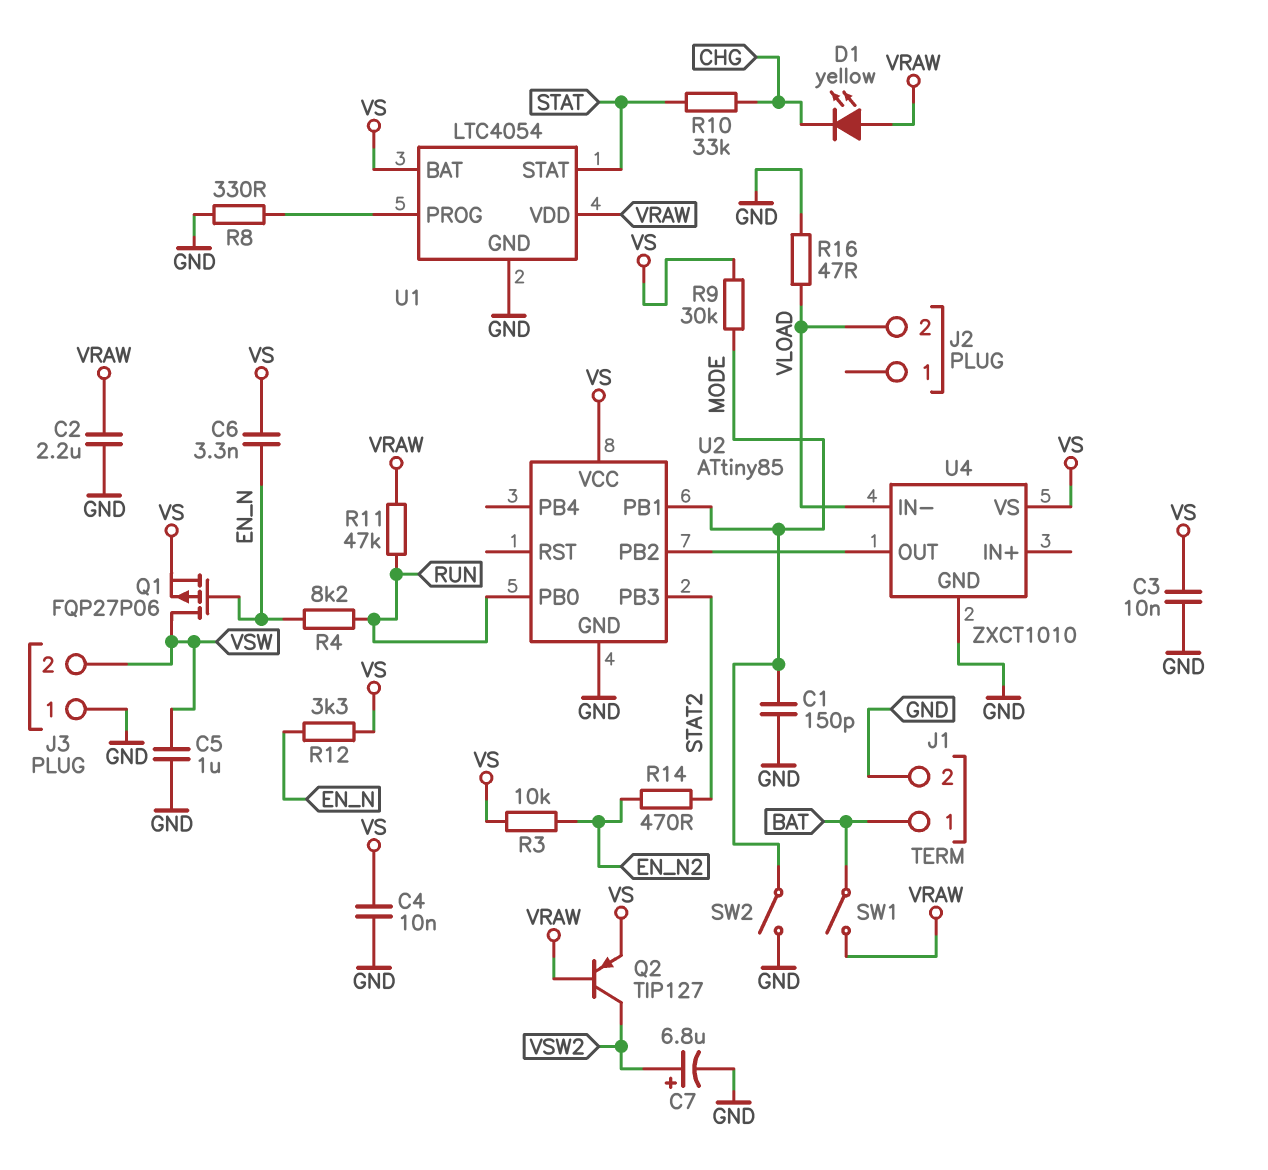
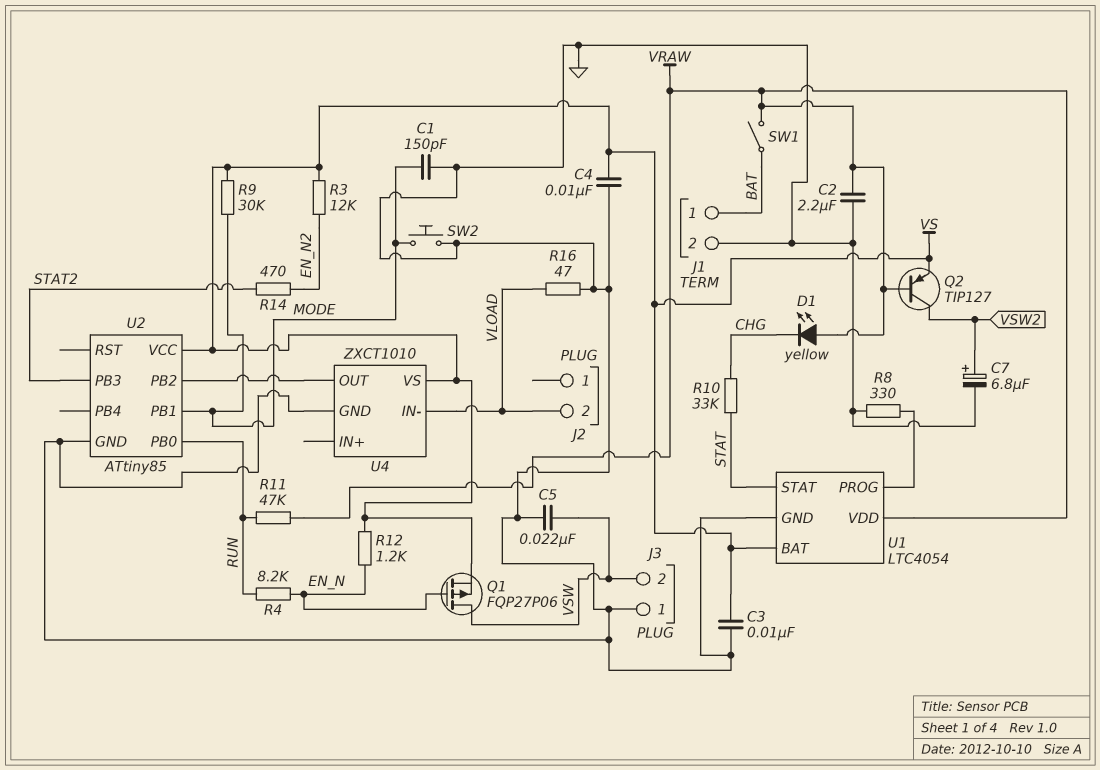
C5: 1uF (GND, VSW) -> 22nF (GND, VSW)
C6: 3.3nF (EN_N, VS) -> none
R3: 10k (EN_N2, VS) -> 12k (EN_N2, VS)
R12: 3.3k (EN_N, VS) -> 1.2k (EN_N, VS)
SW2: switch (GND, MODE) -> button (GND, MODE)

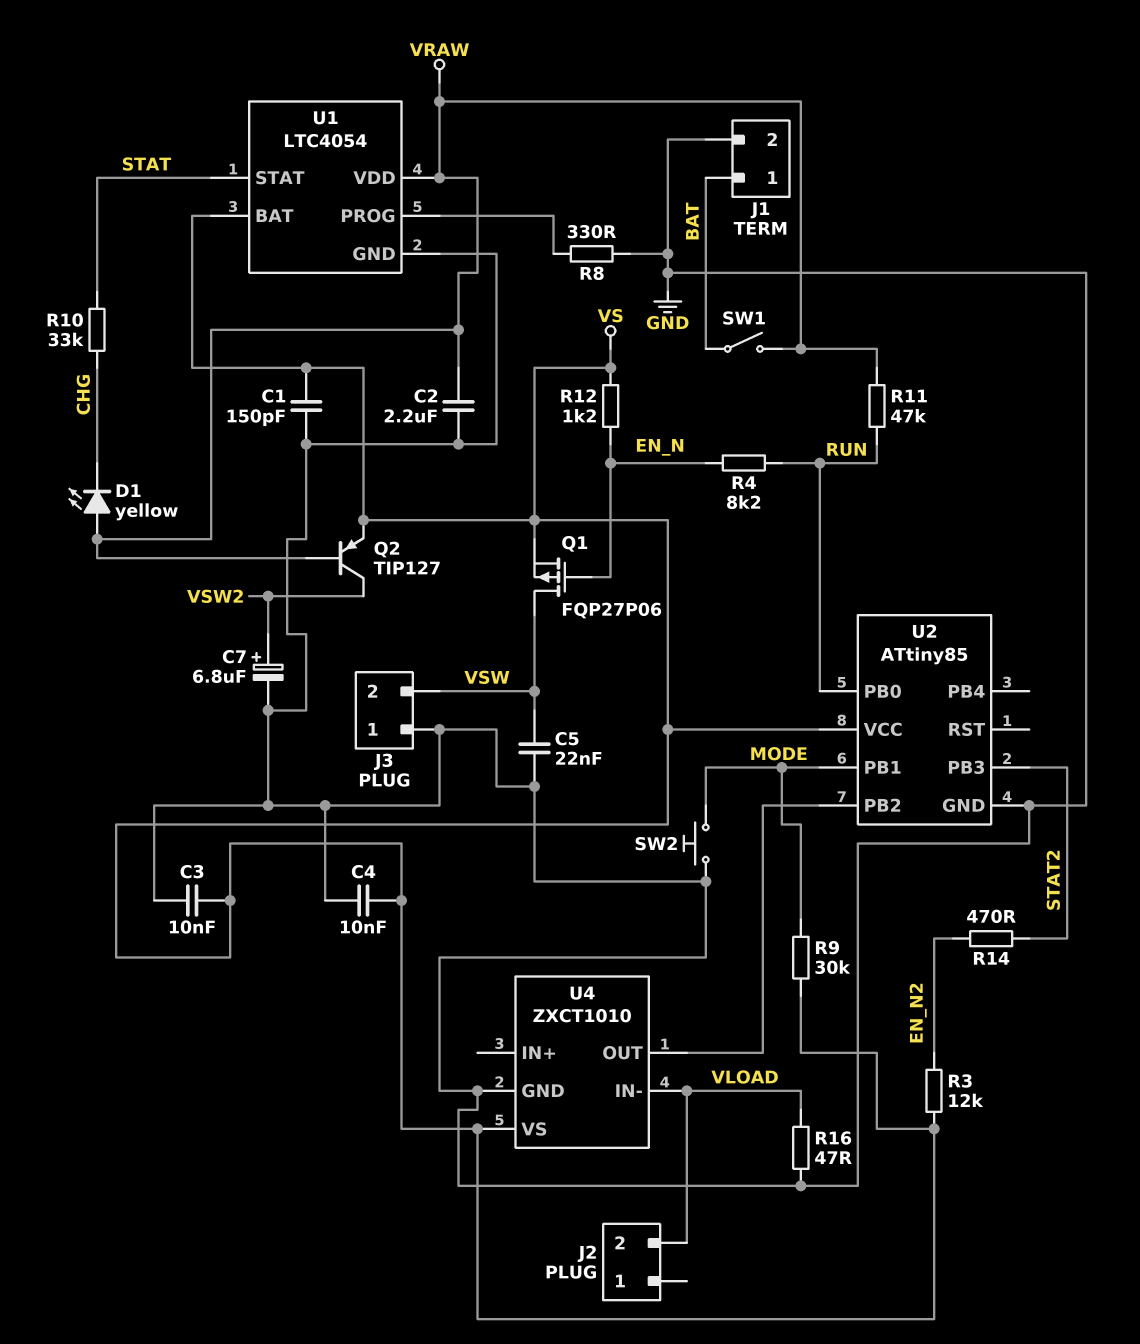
C1: 150pF (GND, MODE) -> 150pF (GND, VS)

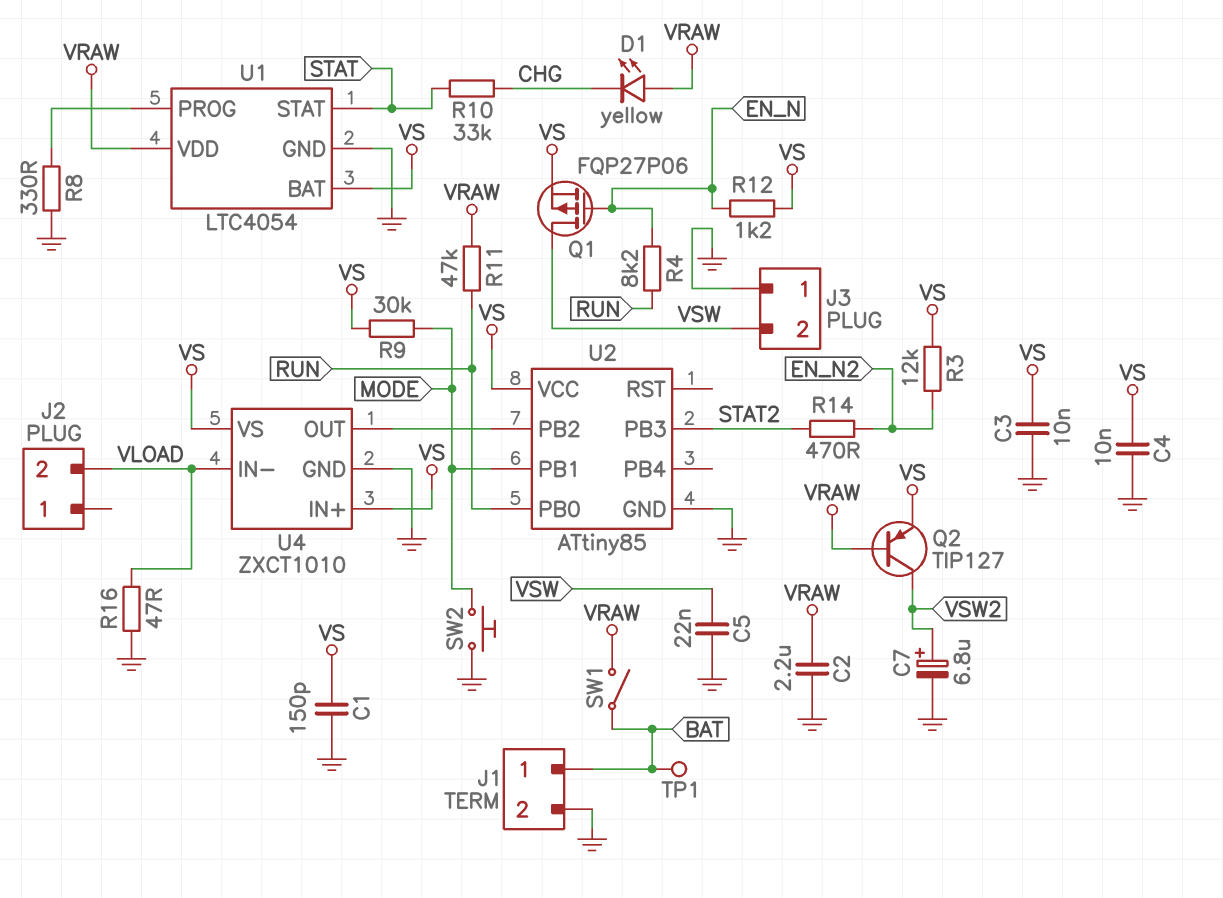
TP1: none -> test point (BAT)
U4 pin IN+: none -> VS

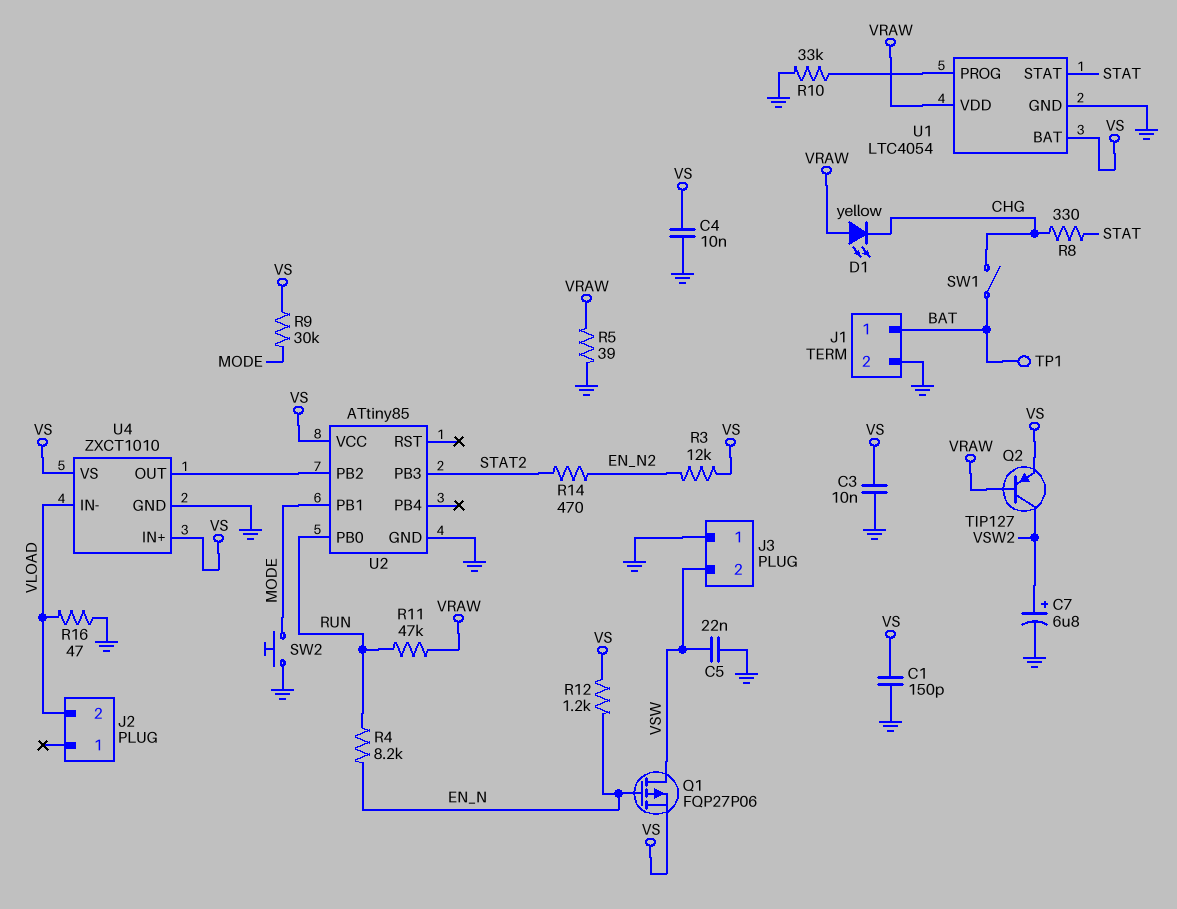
C2: 2.2uF (GND, VRAW) -> none
R5: none -> 39 (GND, VRAW)
R8: 330 (GND, U1/PROG) -> 330 (CHG, STAT)
R10: 33k (CHG, STAT) -> 33k (GND, U1/PROG)
SW1: switch (BAT, VRAW) -> switch (BAT, CHG)

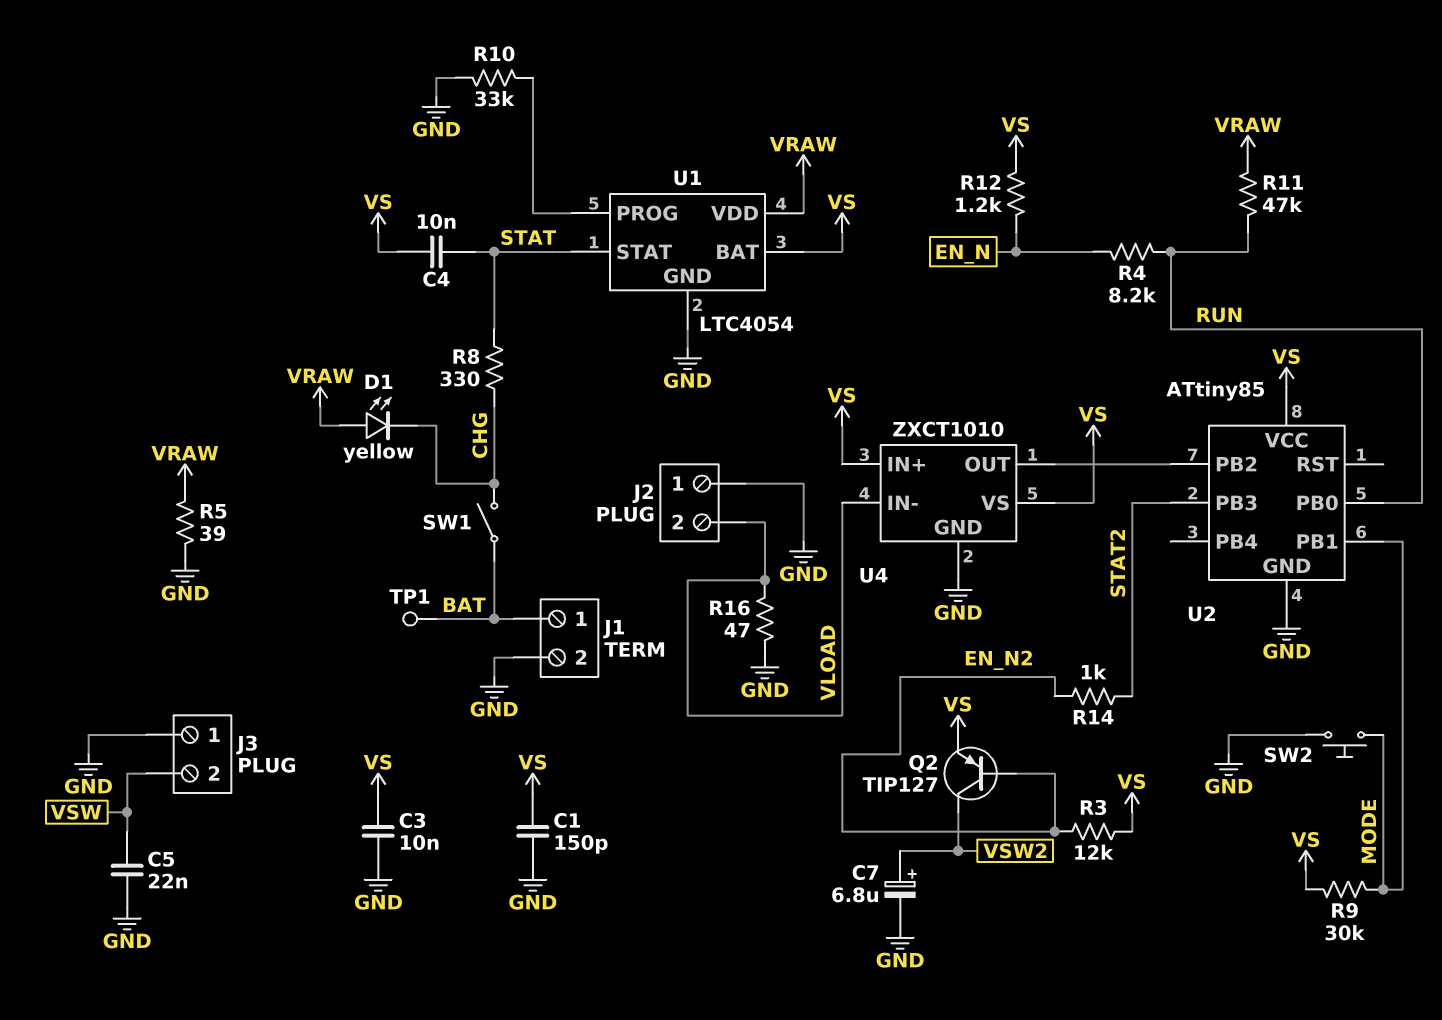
C4: 10nF (GND, VS) -> 10nF (STAT, VS)
J2 pin 1: none -> GND
Q1: PMOS FQP27P06 (G EN_N, D VSW, S VS) -> none
Q2: PNP TIP127 (B VRAW, C VSW2, E VS) -> PNP TIP127 (B EN_N2, C VSW2, E VS)
R14: 470 (EN_N2, STAT2) -> 1k (EN_N2, STAT2)

